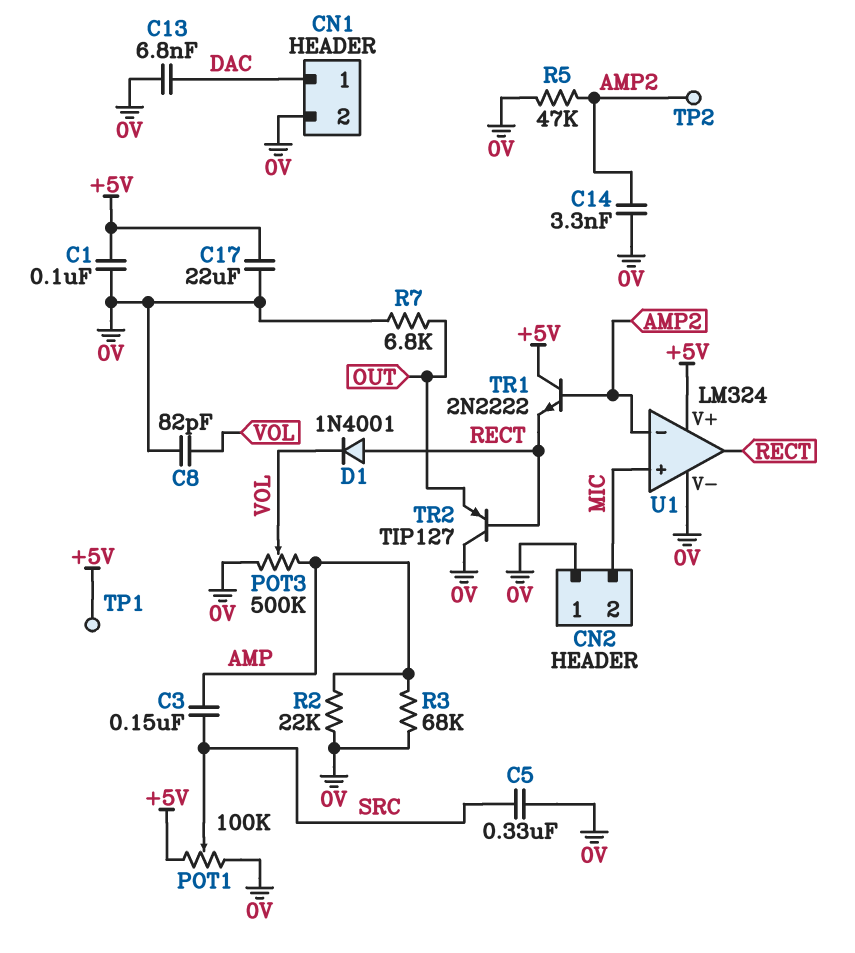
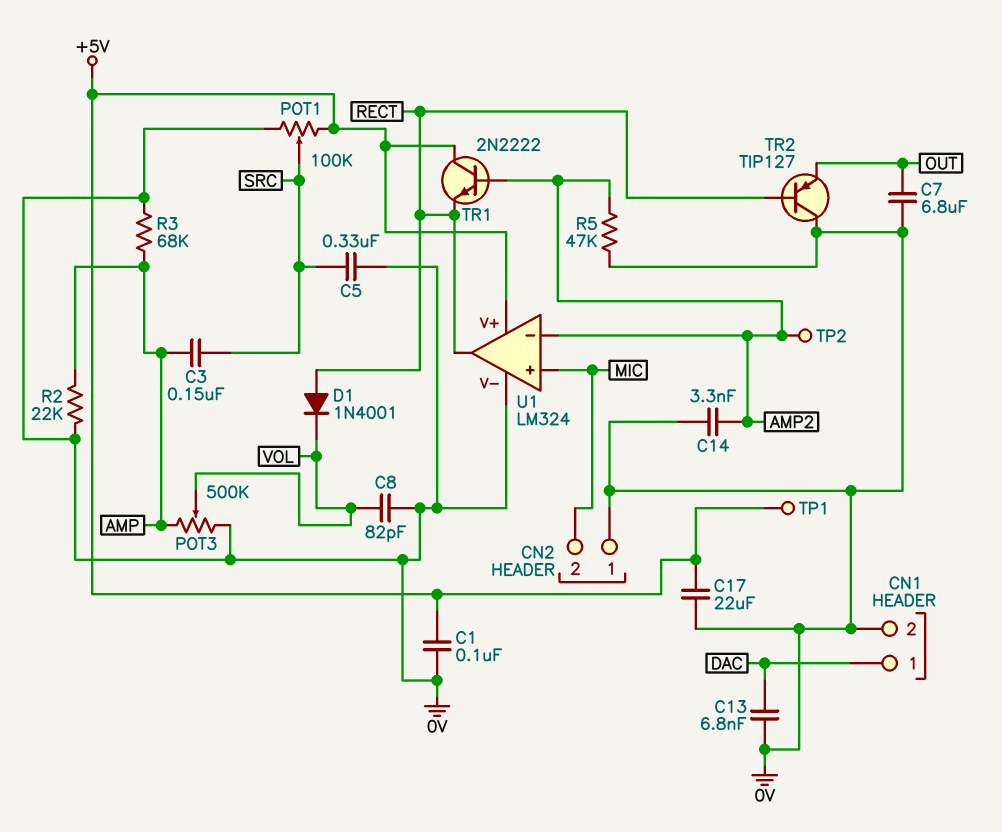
C7: none -> 6.8uF (0V, OUT)
R7: 6.8k (0V, OUT) -> none

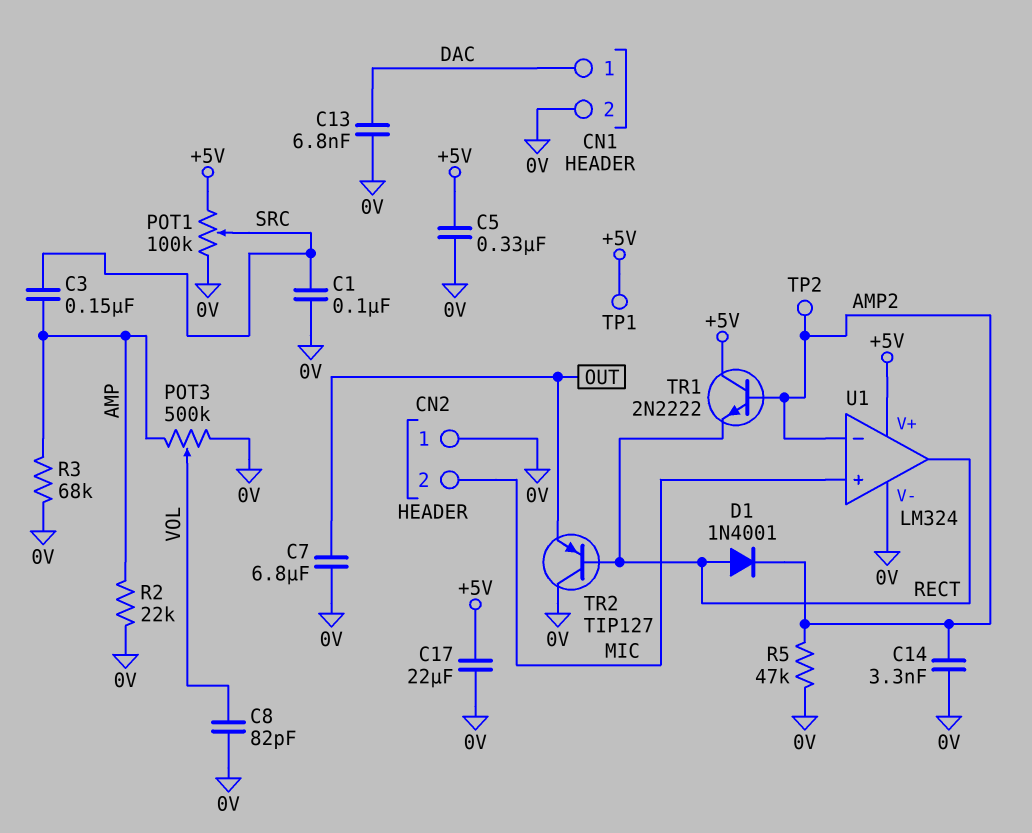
C1: 100nF (+5V, 0V) -> 100nF (0V, SRC)
C5: 330nF (0V, SRC) -> 330nF (+5V, 0V)
D1: diode 1N4001 (A RECT, K VOL) -> diode 1N4001 (A RECT, K AMP2)

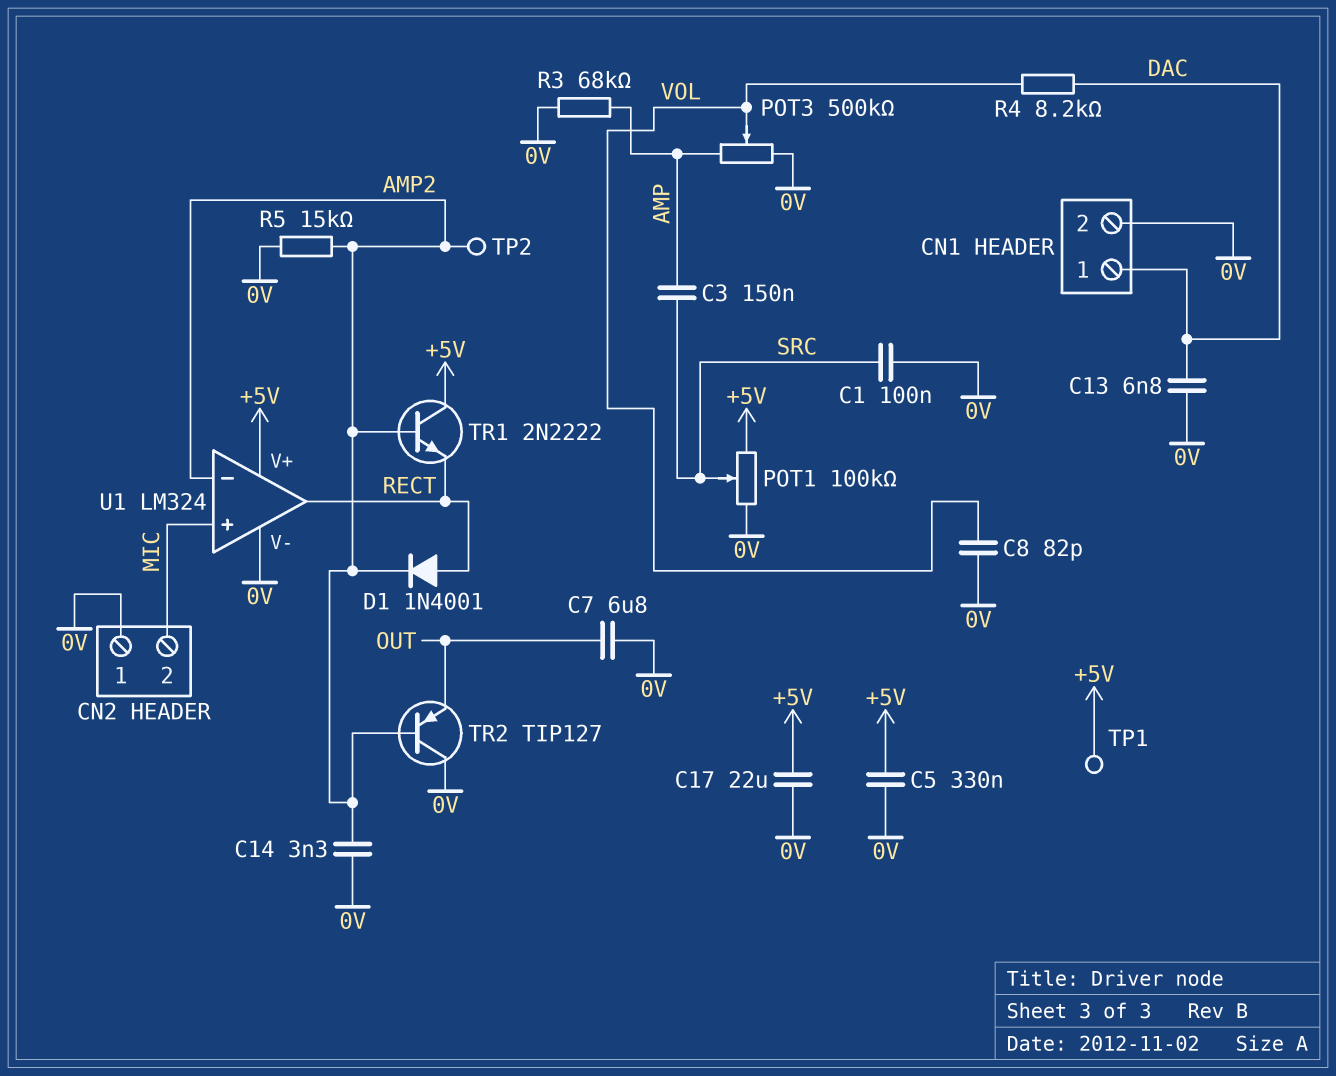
R2: 22k (0V, AMP) -> none
R4: none -> 8.2k (DAC, VOL)
R5: 47k (0V, AMP2) -> 15k (0V, AMP2)
TR2: PNP TIP127 (B RECT, C 0V, E OUT) -> PNP TIP127 (B AMP2, C 0V, E OUT)

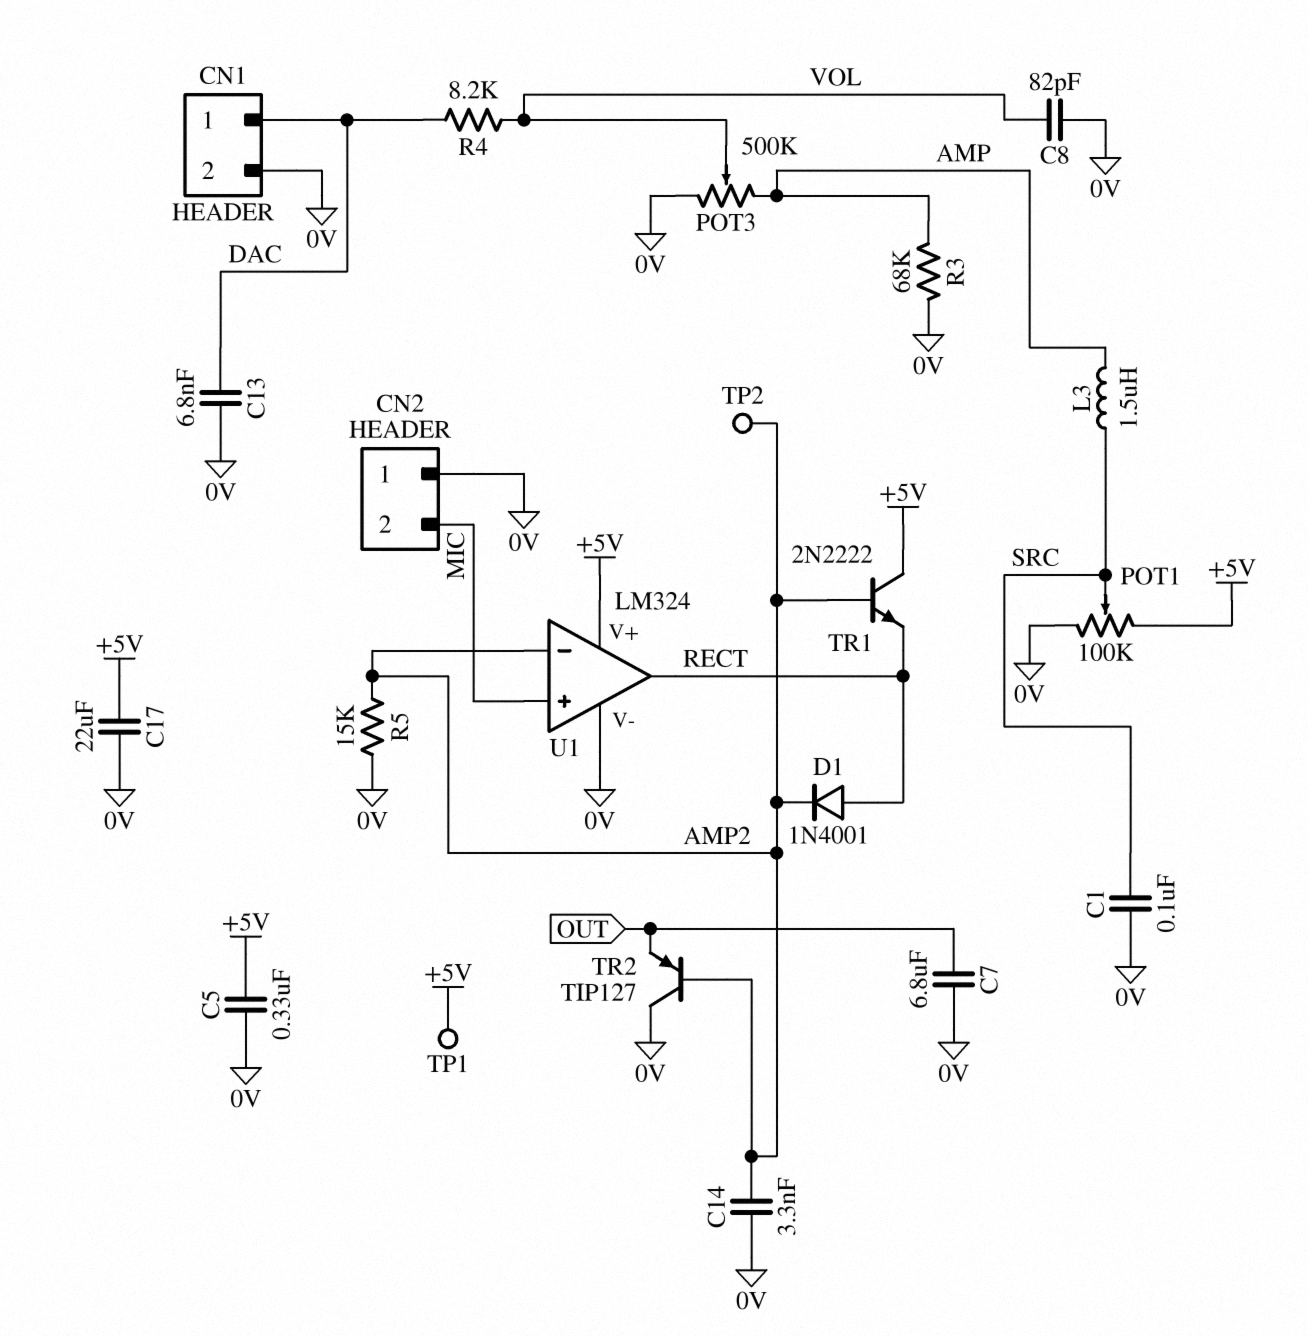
C3: 150nF (AMP, SRC) -> none
L3: none -> 1.5uH (AMP, SRC)

